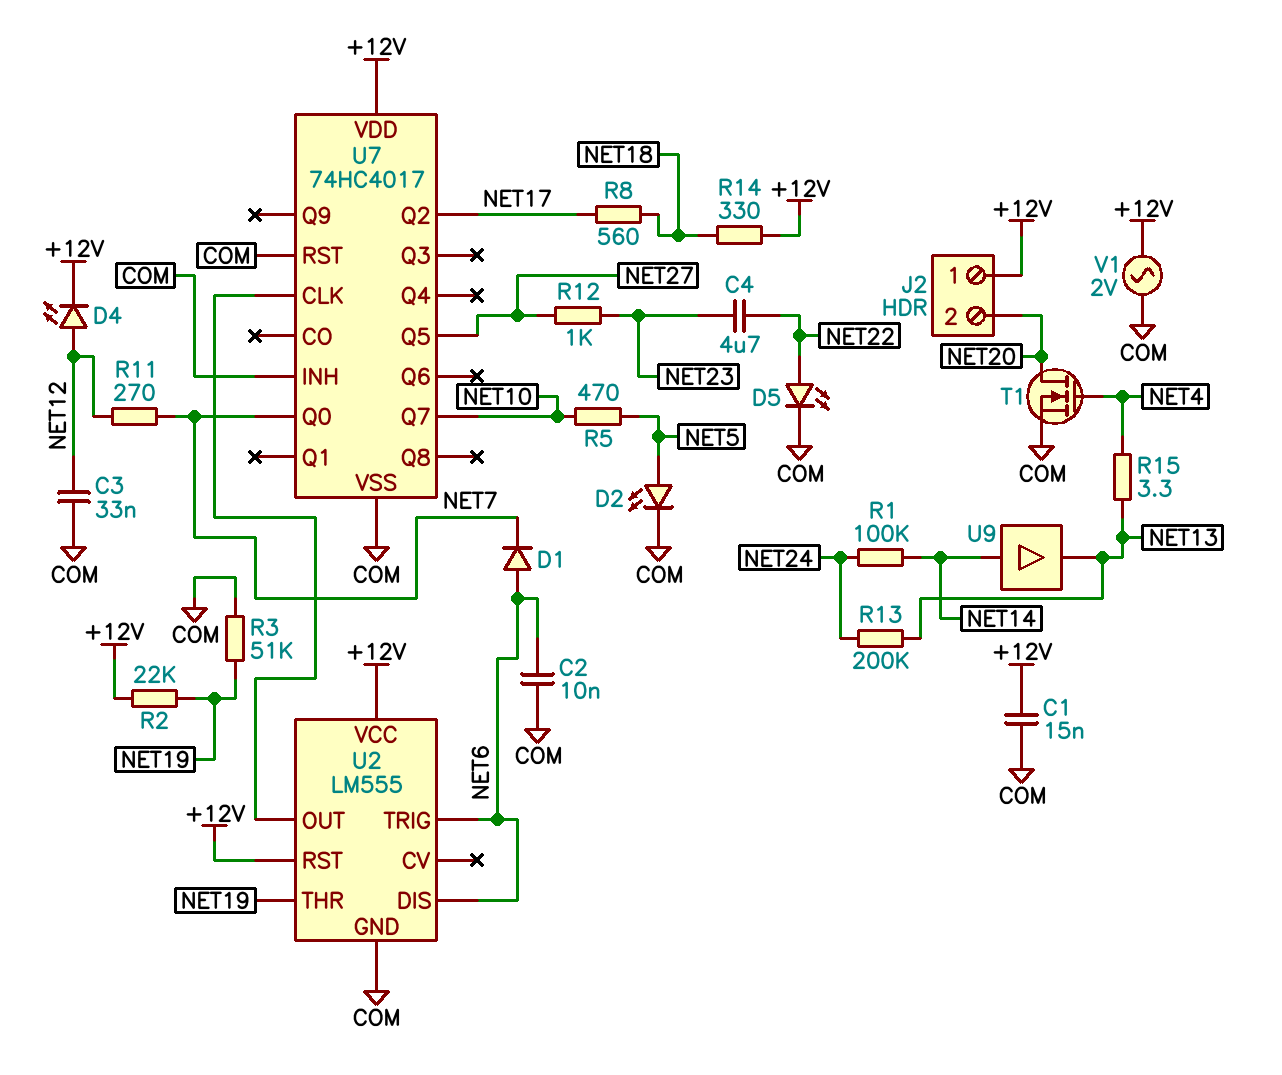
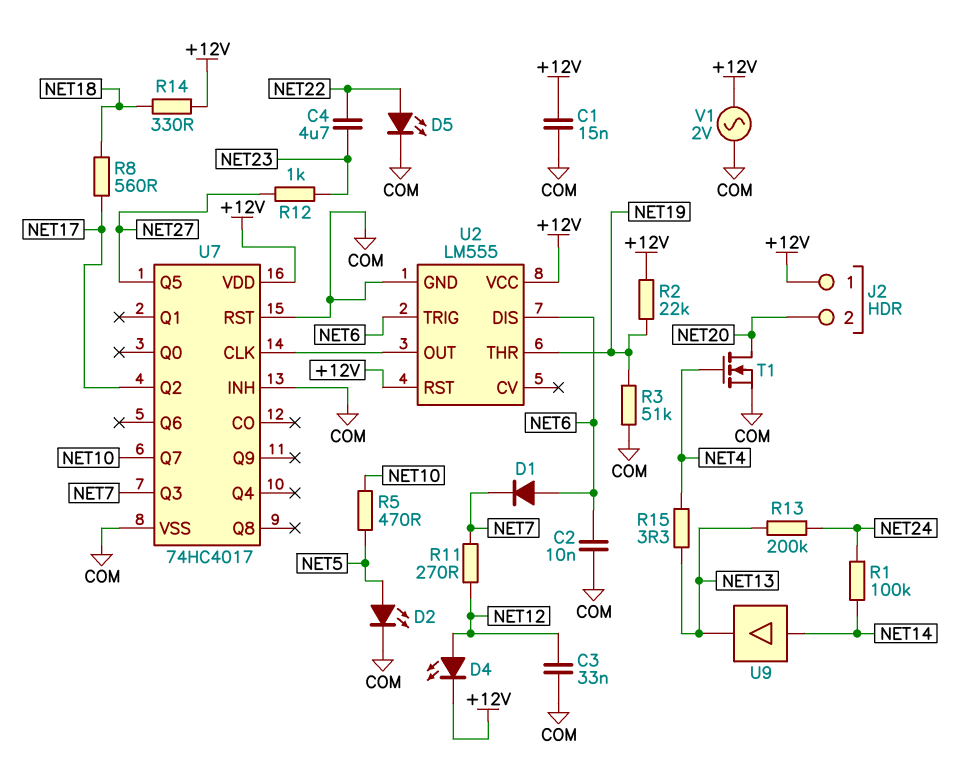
U7 pin Q0: NET7 -> none
U7 pin Q3: none -> NET7

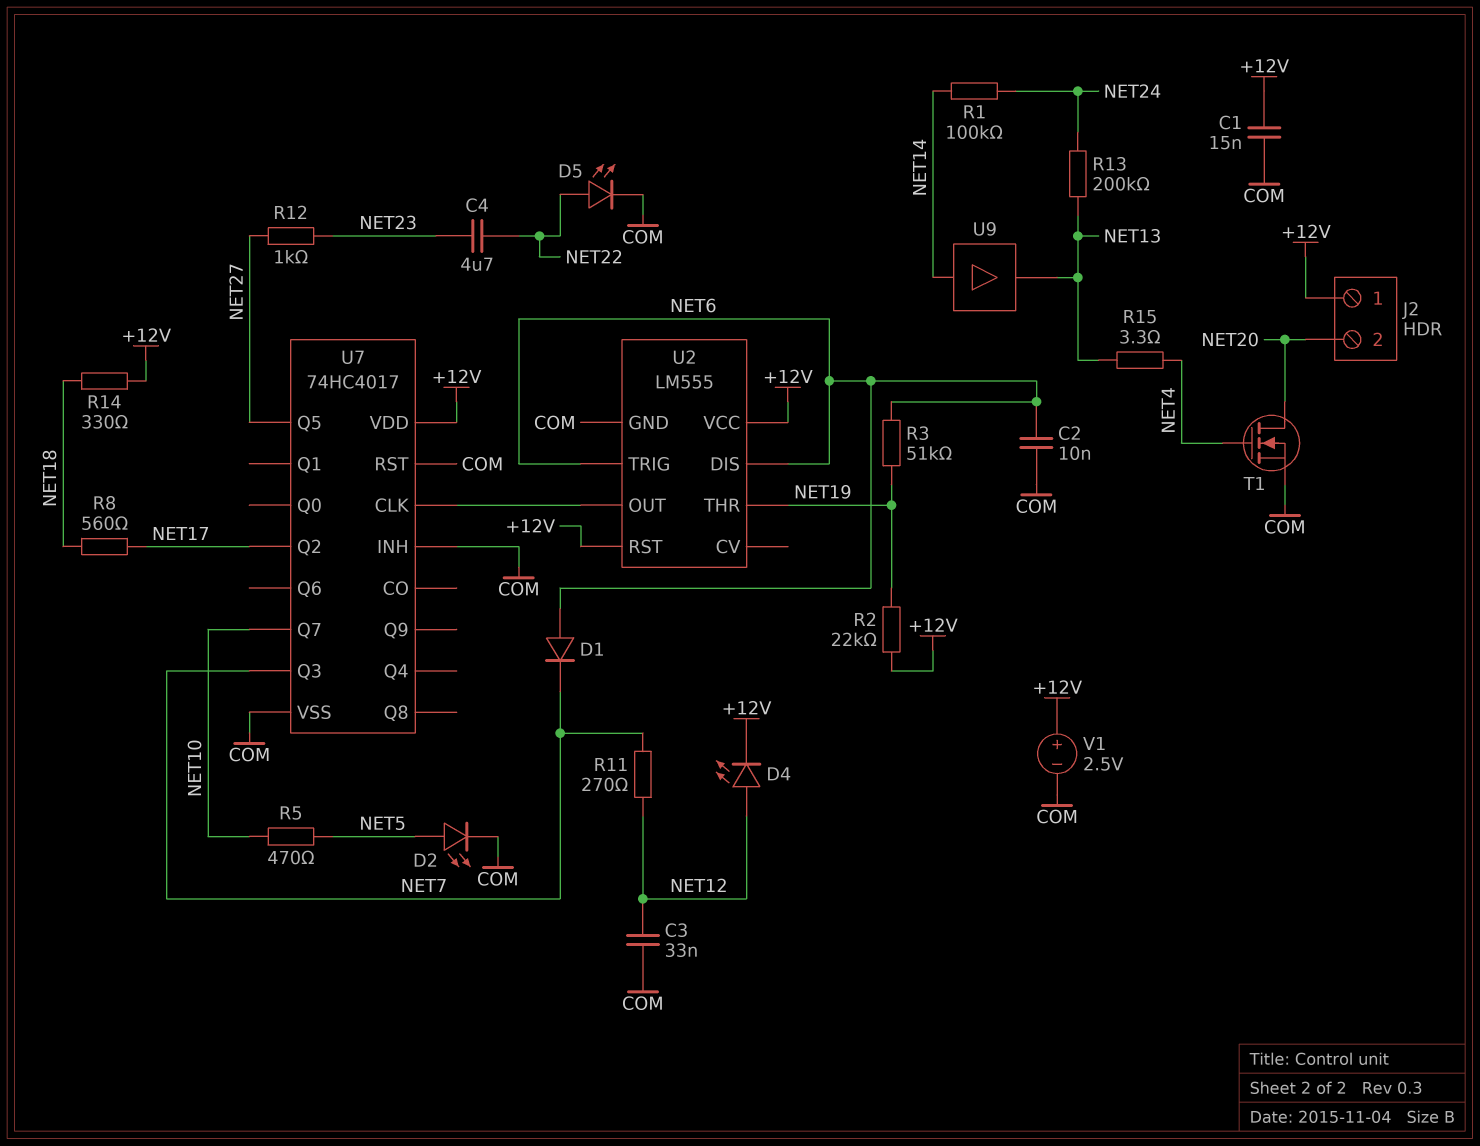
R3: 51k (COM, NET19) -> 51k (NET6, NET19)
V1: AC 2V (+12V, COM) -> 2.5V (plus +12V, minus COM)

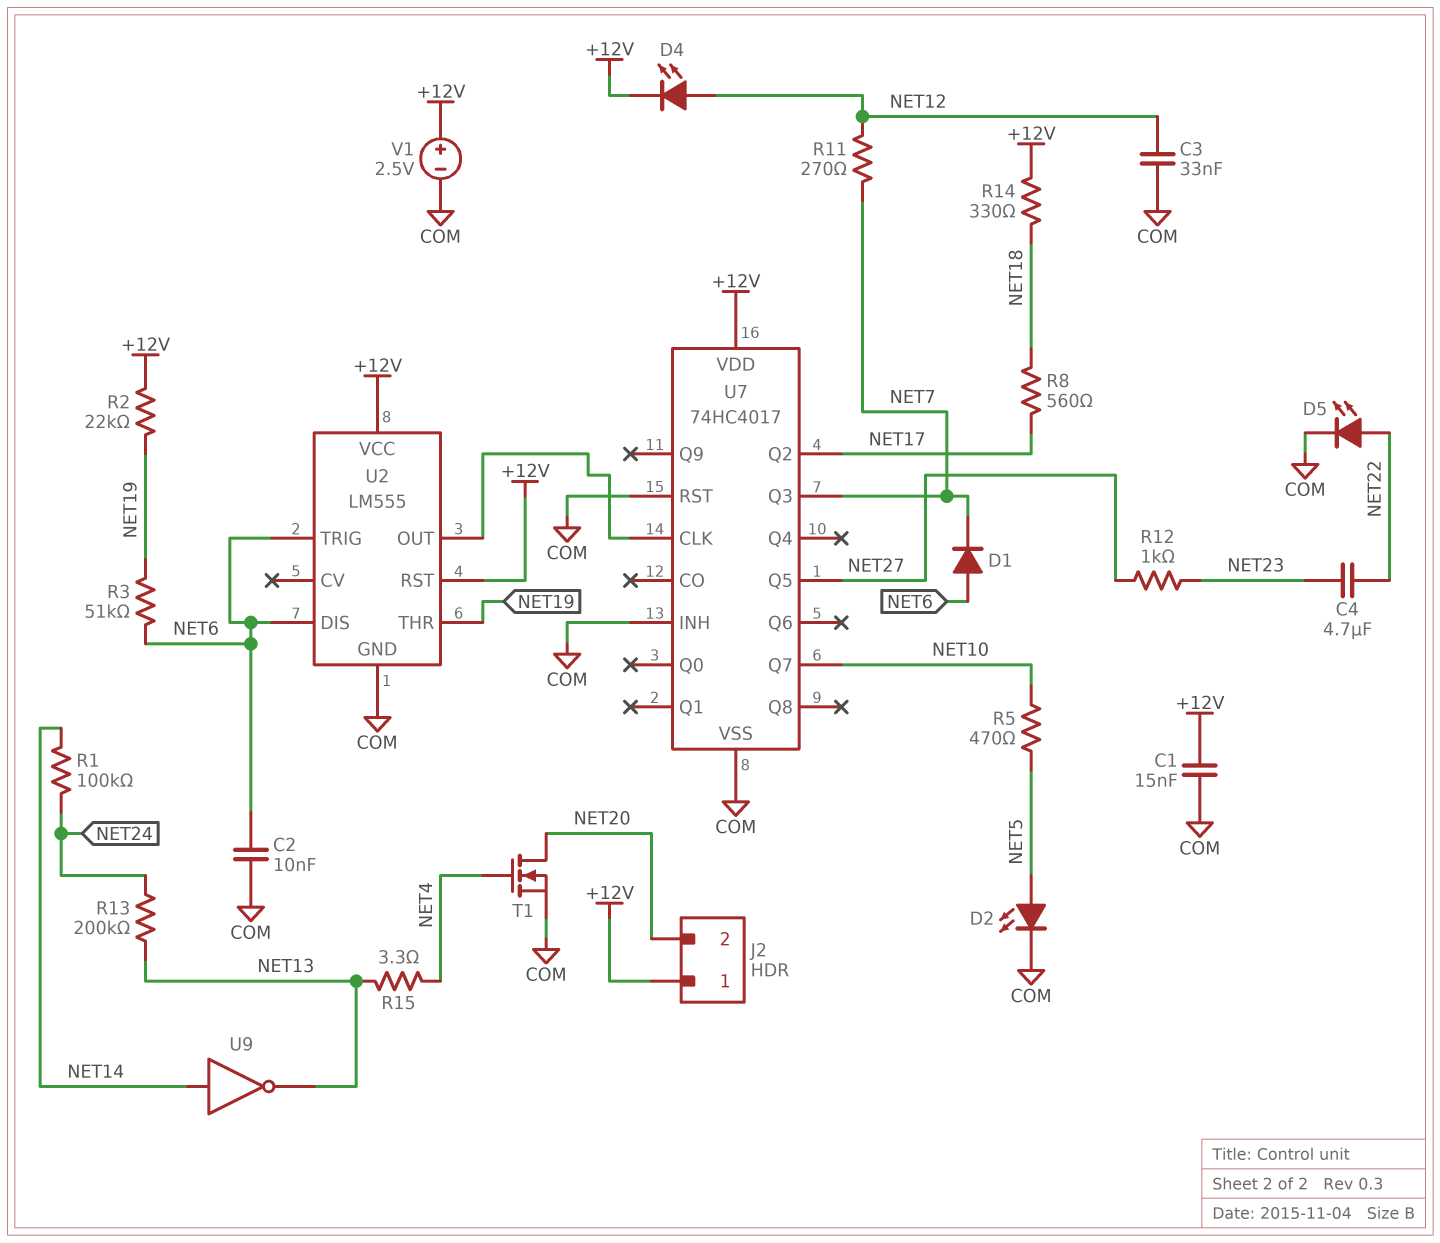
U9: buffer (in NET14, out NET13) -> NOT (in NET14, out NET13)

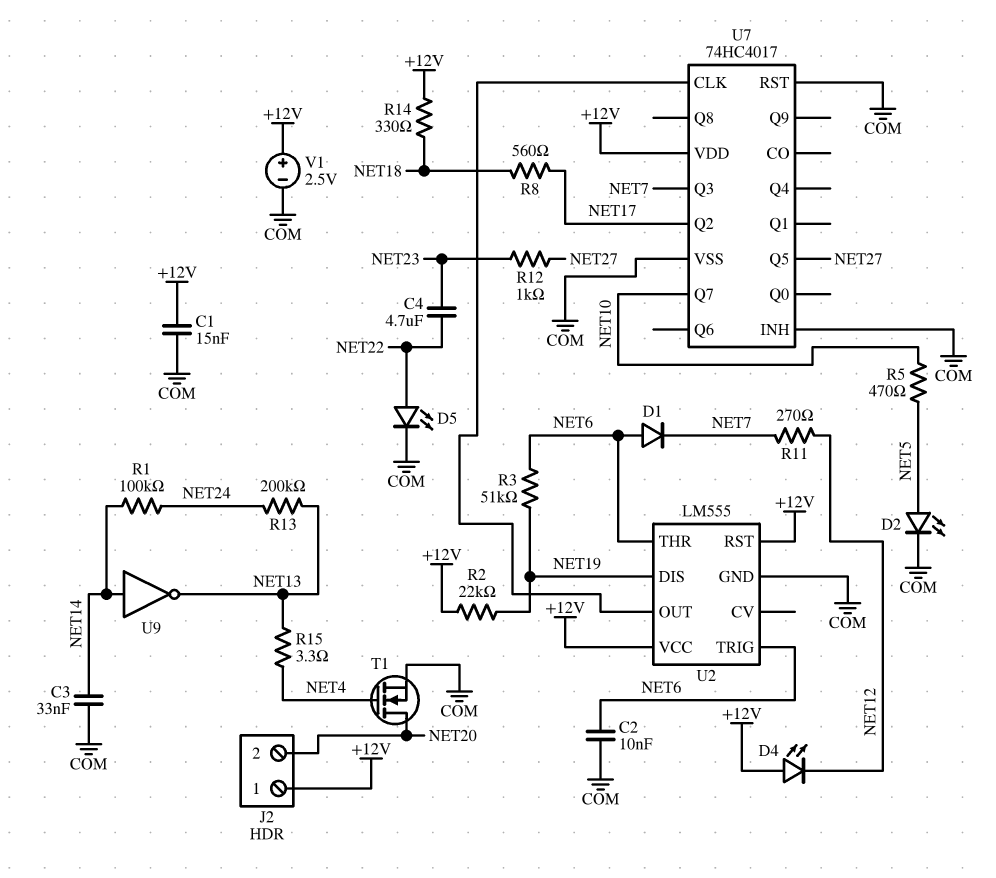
C3: 33nF (COM, NET12) -> 33nF (COM, NET14)
D4: LED (A NET12, K +12V) -> LED (A +12V, K NET12)
U2 pin DIS: NET6 -> NET19
U2 pin THR: NET19 -> NET6

